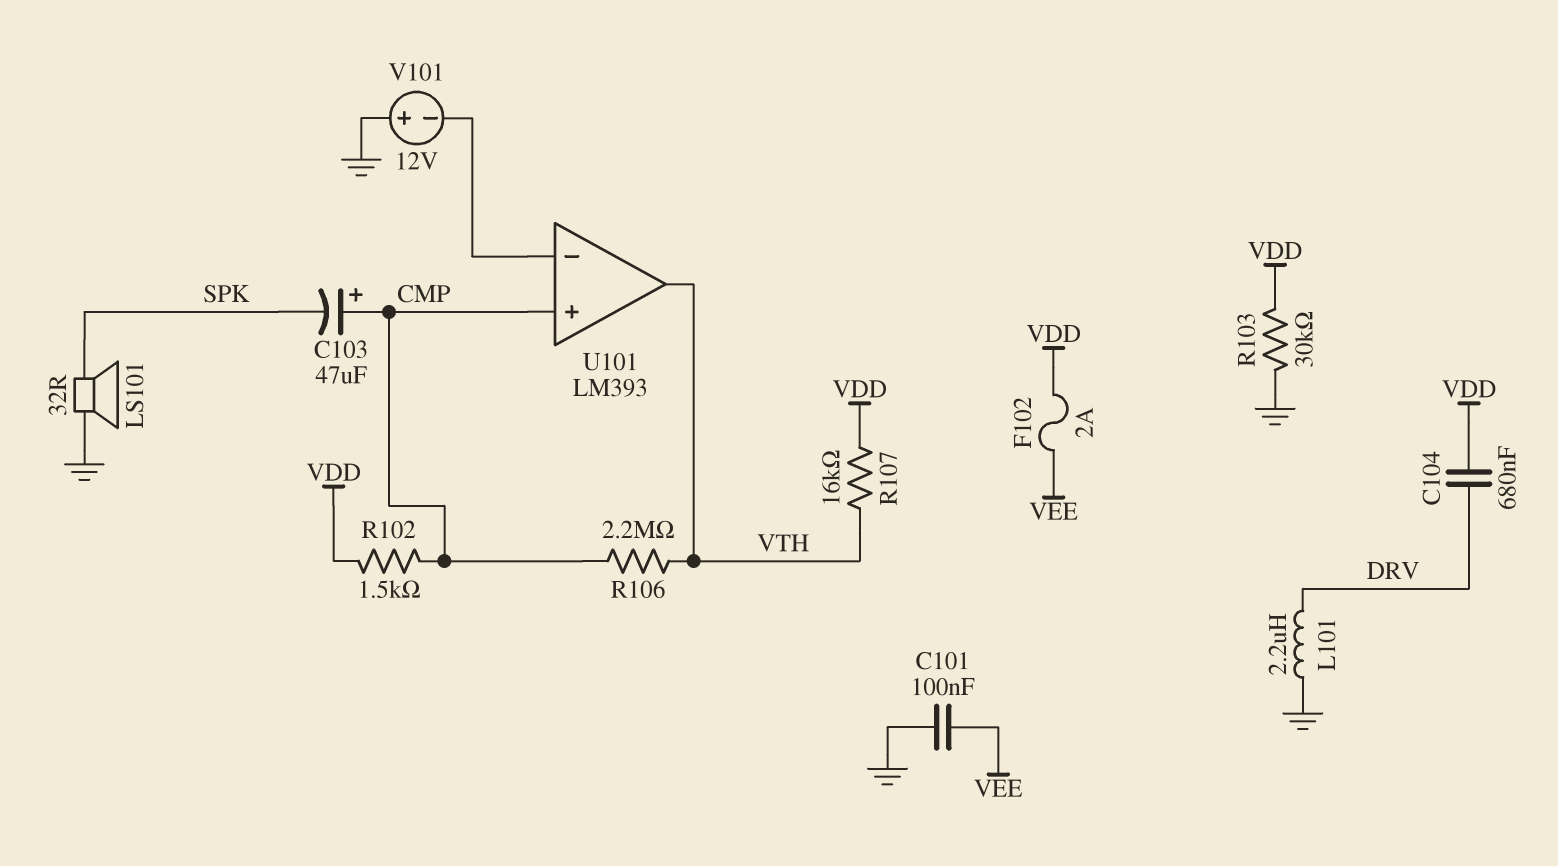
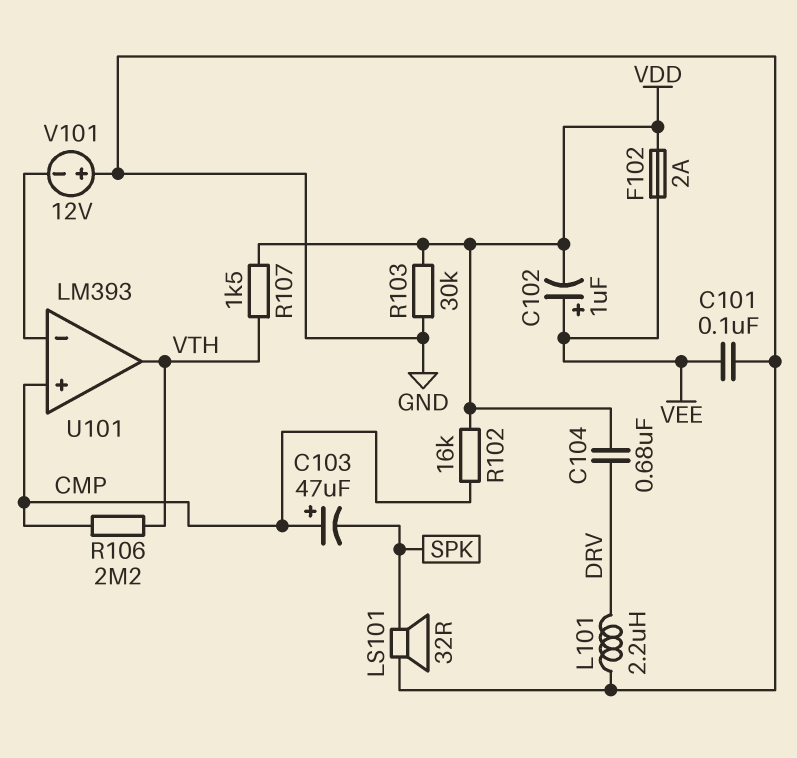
C102: none -> 1uF (plus VEE, minus VDD)
R102: 1.5k (CMP, VDD) -> 16k (CMP, VDD)
R107: 16k (VDD, VTH) -> 1.5k (VDD, VTH)

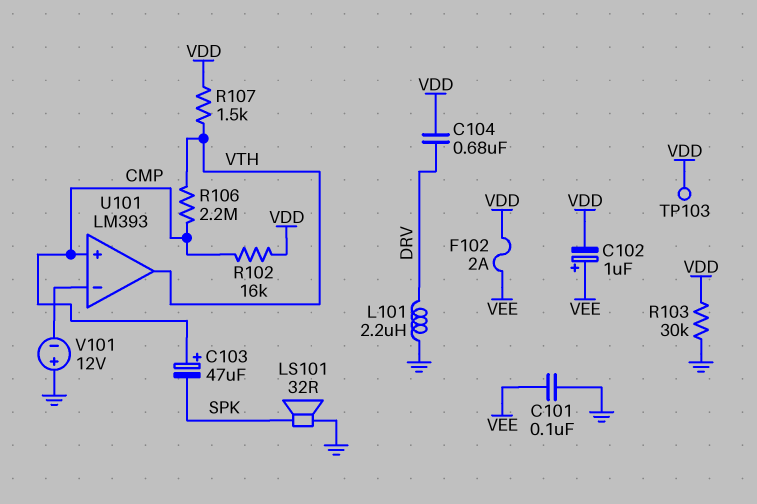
TP103: none -> test point (VDD)

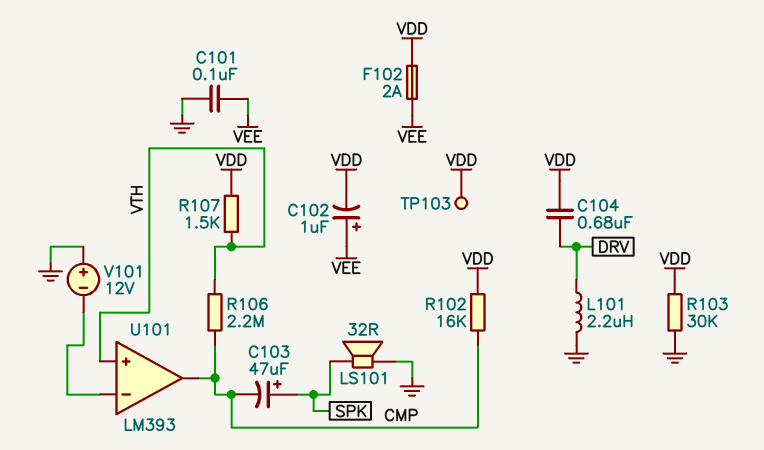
C103: 47uF (plus CMP, minus SPK) -> 47uF (plus SPK, minus CMP)
U101 pin in+: CMP -> VTH
U101 pin out: VTH -> CMP

